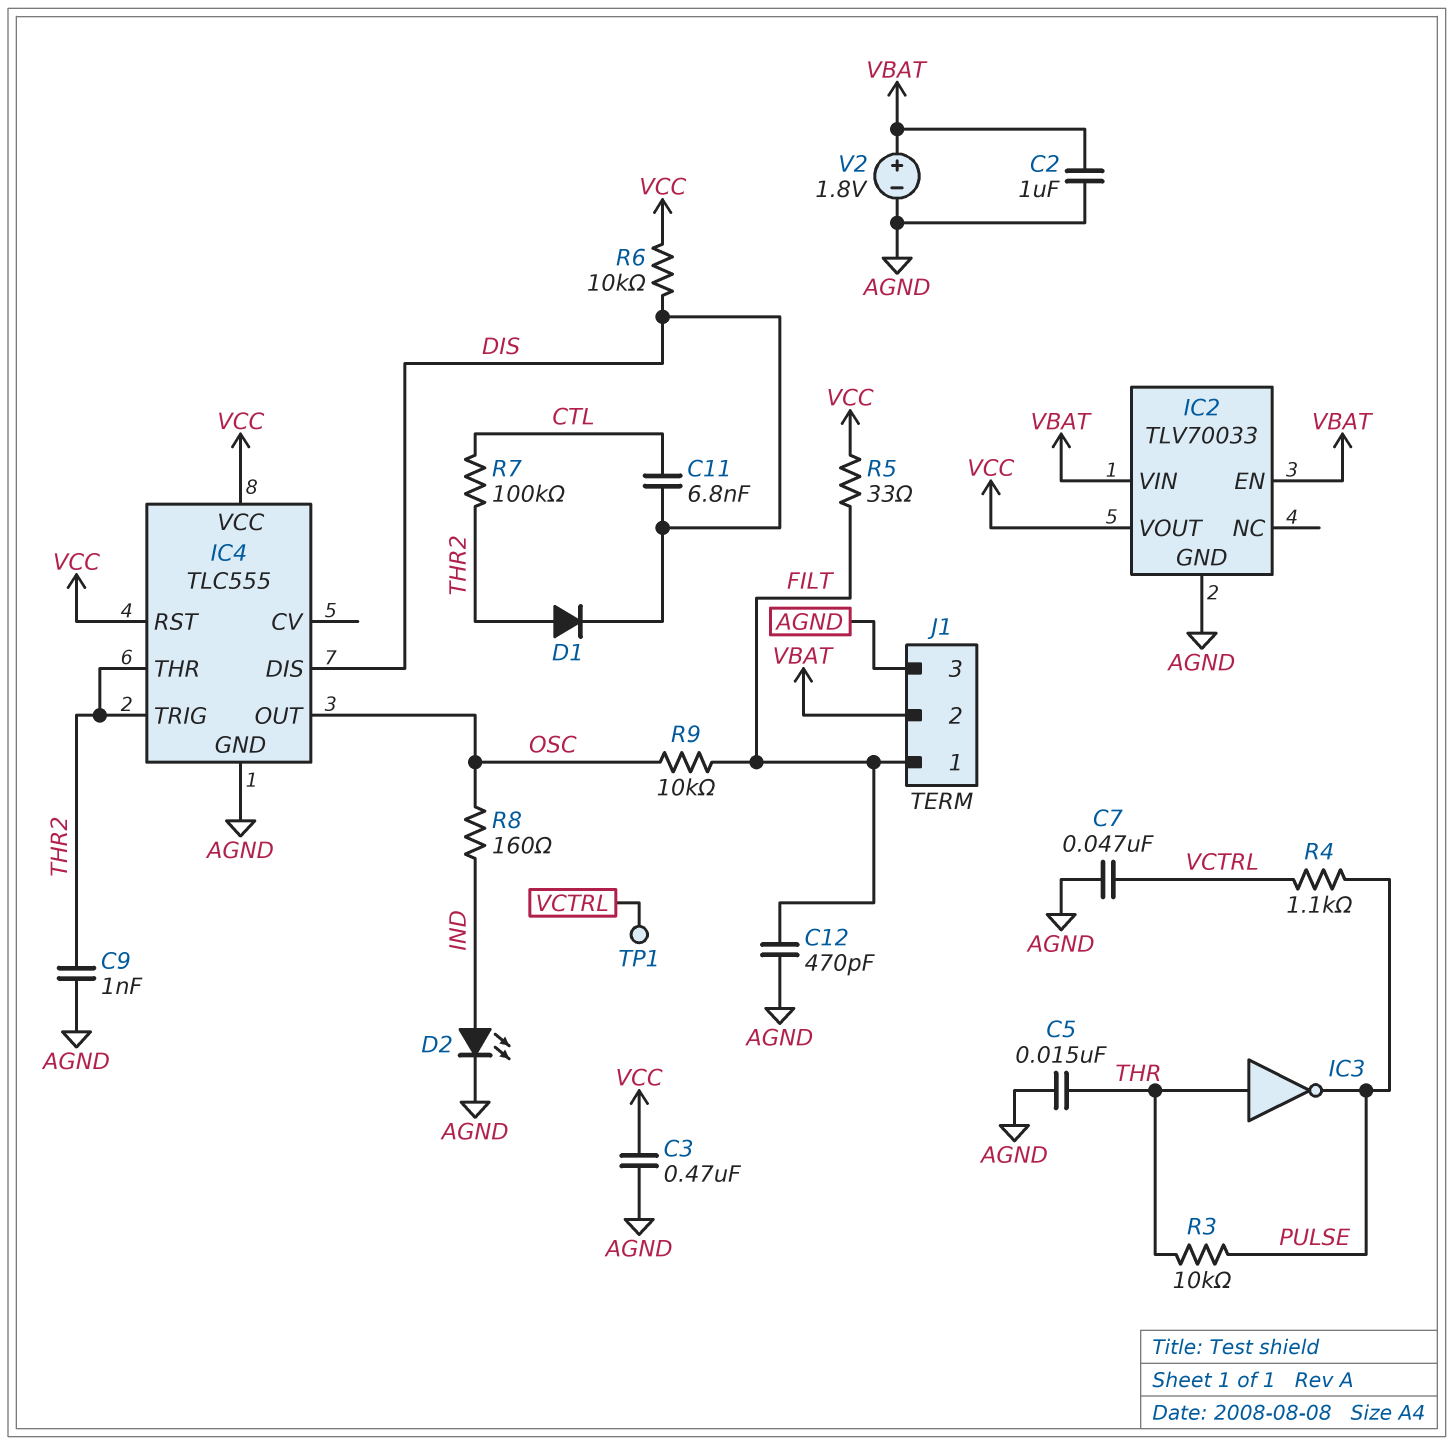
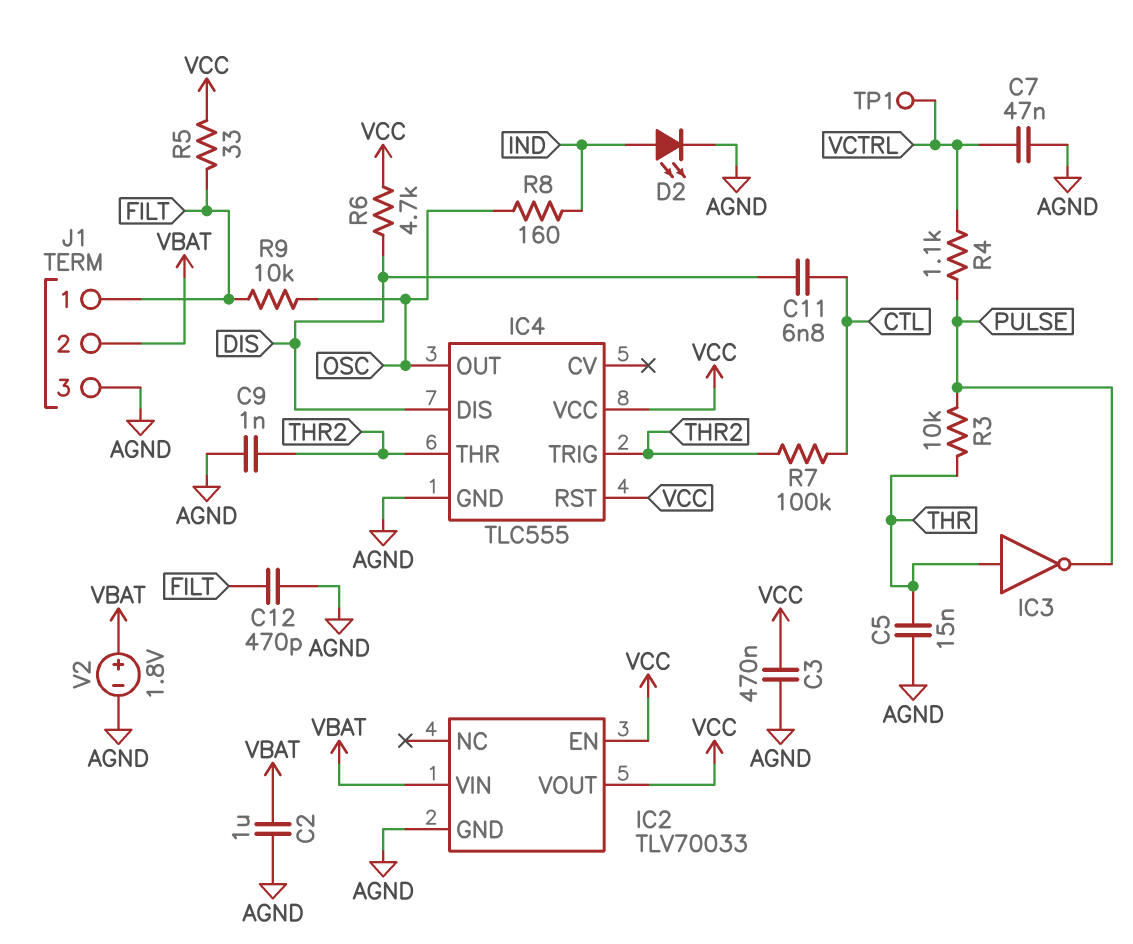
D1: diode (A THR2, K DIS) -> none
IC2 pin EN: VBAT -> VCC
R6: 10k (DIS, VCC) -> 4.7k (DIS, VCC)

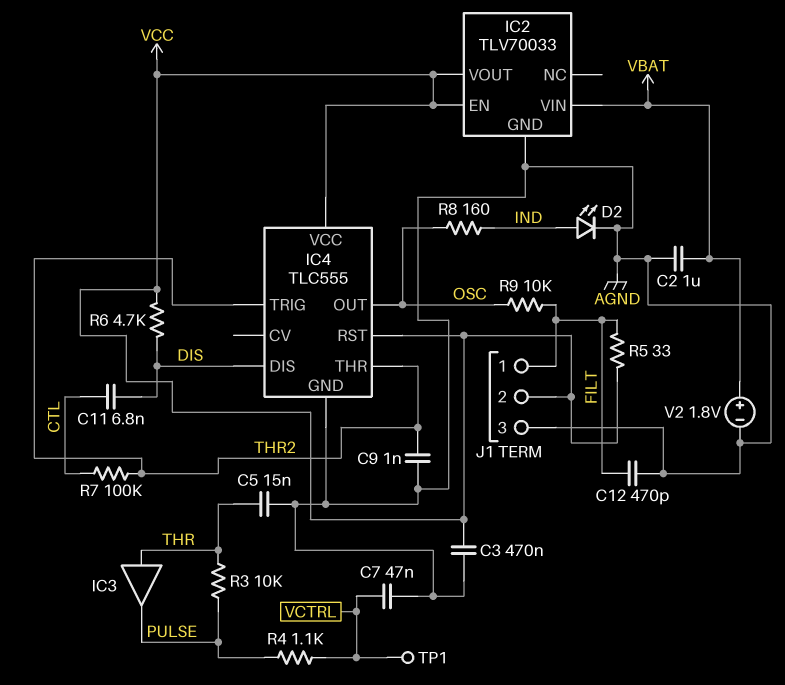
IC3: NOT (in THR, out PULSE) -> buffer (in THR, out PULSE)
J1 pin 2: VBAT -> VCC

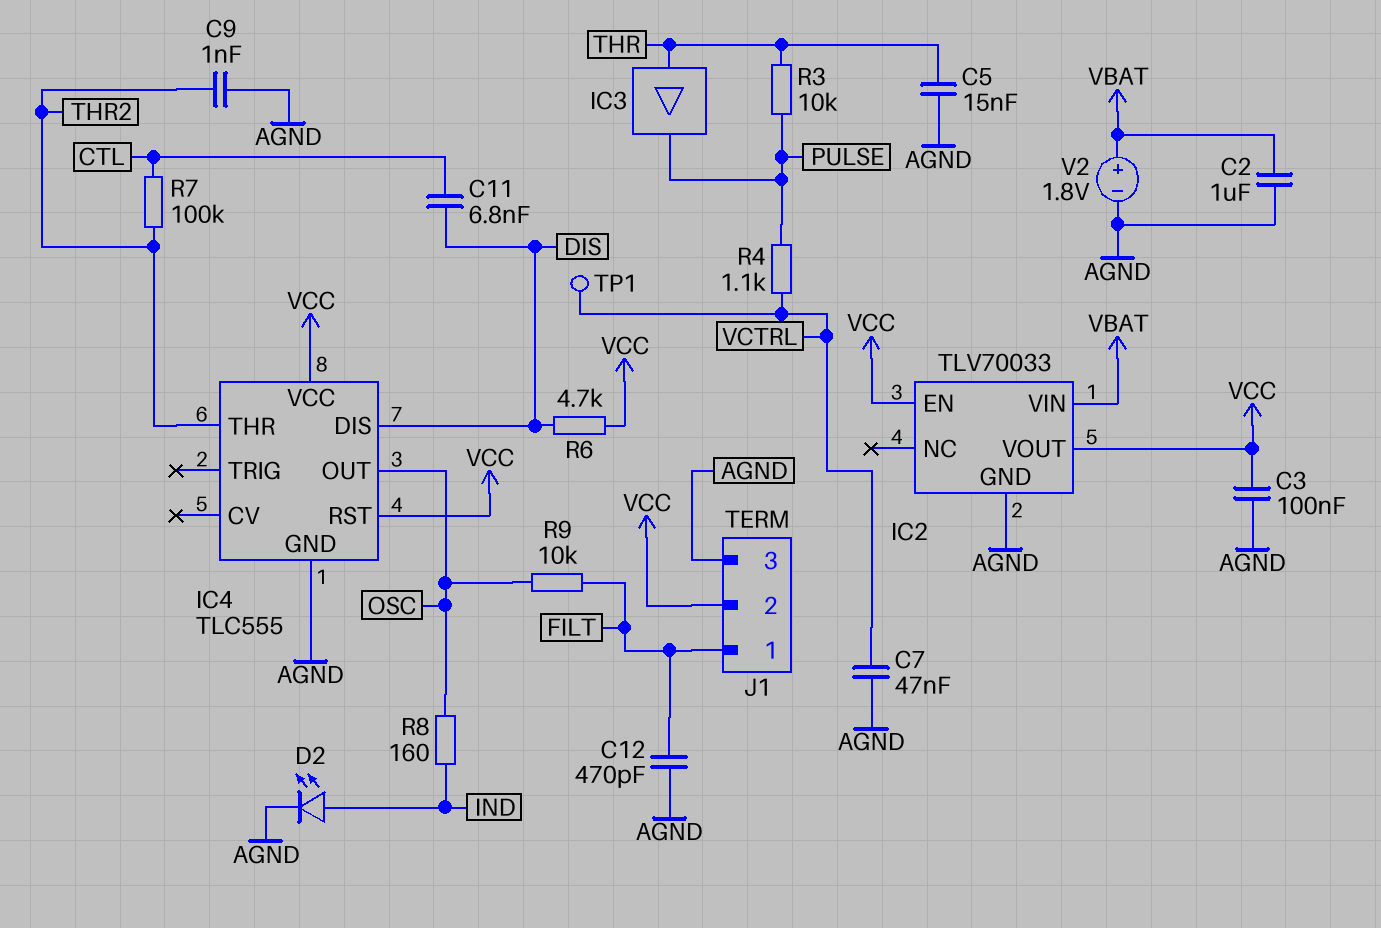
C3: 470nF (AGND, VCC) -> 100nF (AGND, VCC)
IC4 pin TRIG: THR2 -> none
R5: 33 (FILT, VCC) -> none

